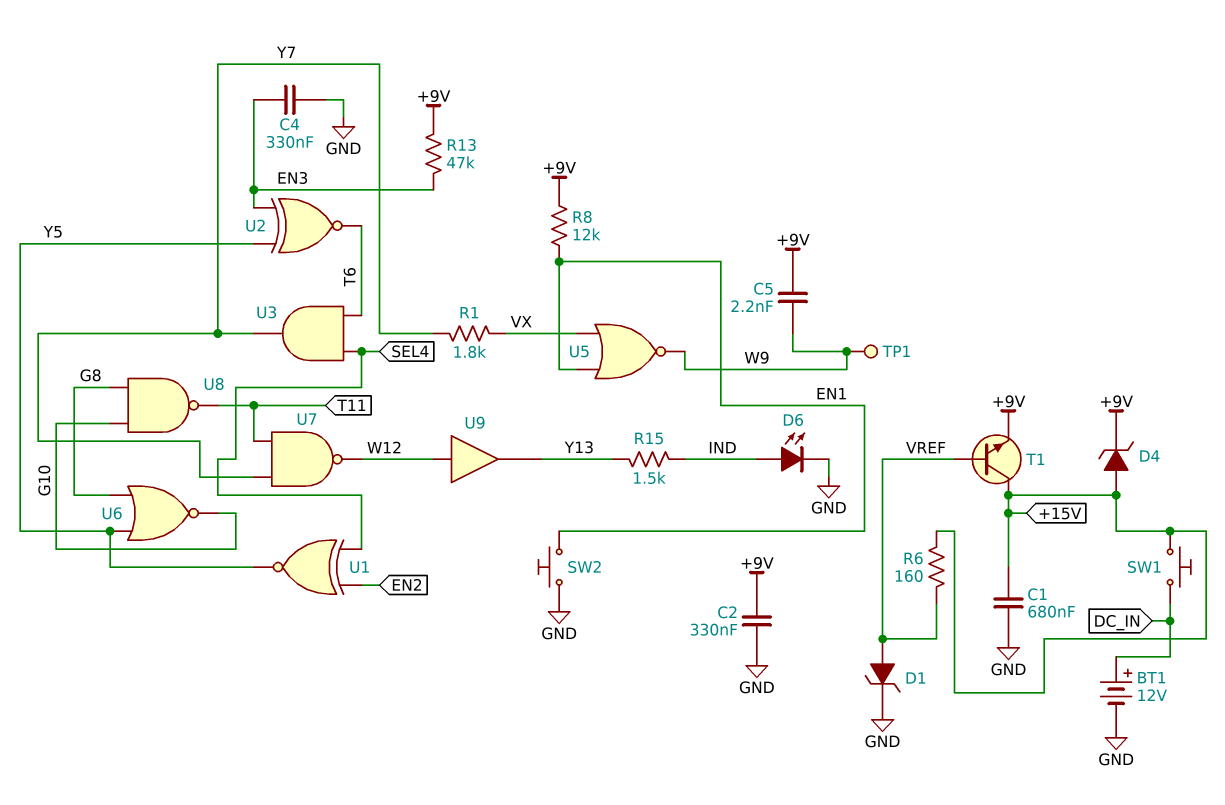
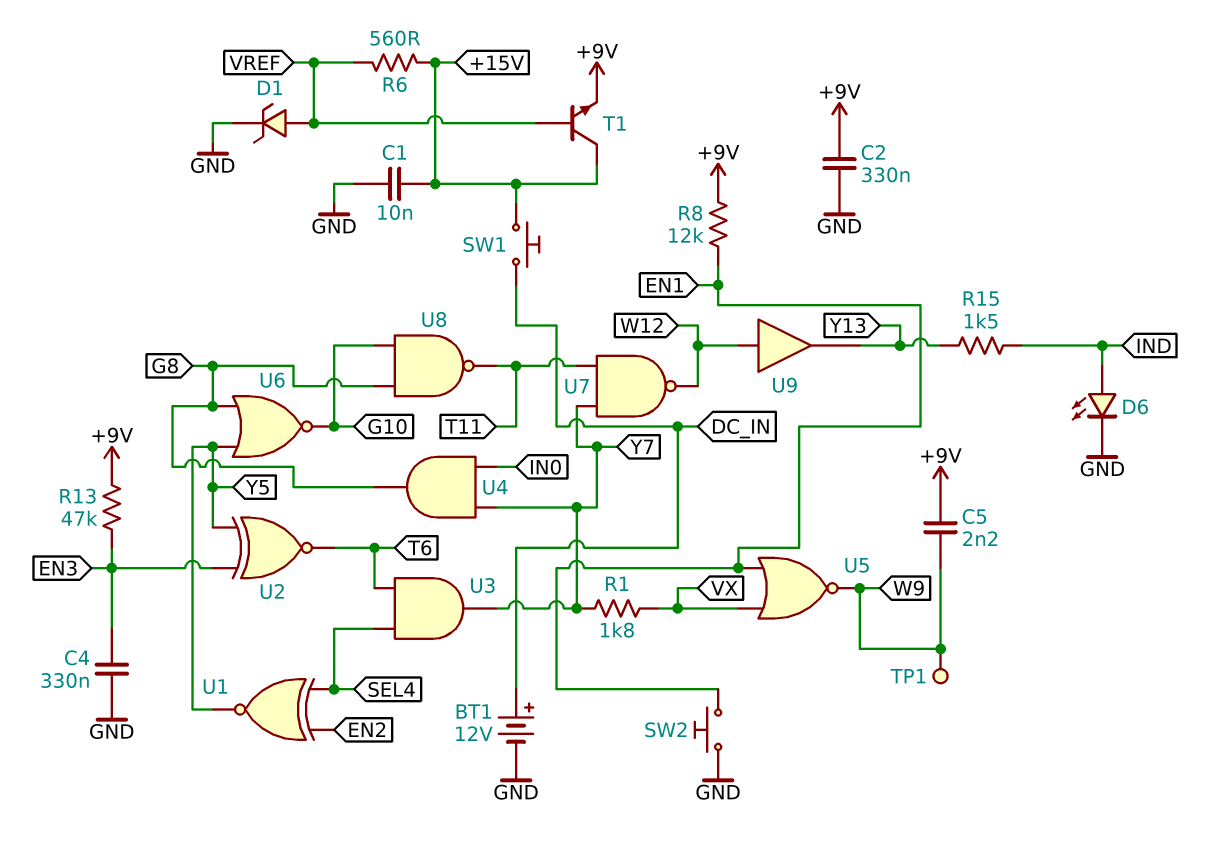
C1: 680nF (+15V, GND) -> 10nF (+15V, GND)
D4: zener (A +15V, K +9V) -> none
R6: 160 (+15V, VREF) -> 560 (+15V, VREF)
U4: none -> AND (in IN0, in Y7, out G8)

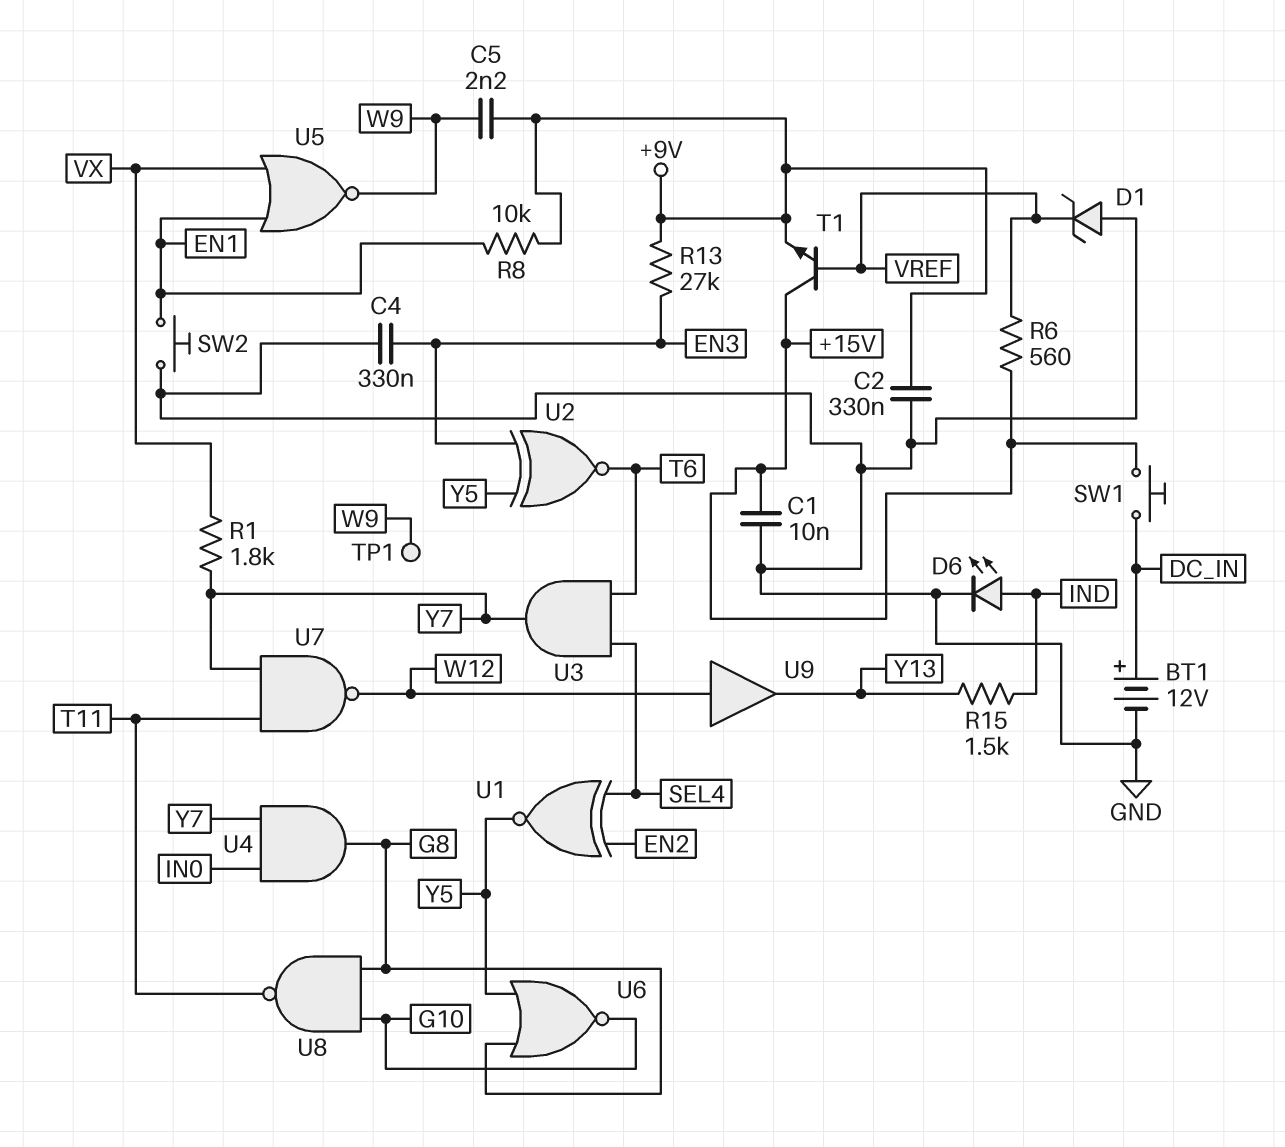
D1: zener (A VREF, K GND) -> zener (A GND, K VREF)
R8: 12k (+9V, EN1) -> 10k (+9V, EN1)
R13: 47k (+9V, EN3) -> 27k (+9V, EN3)

